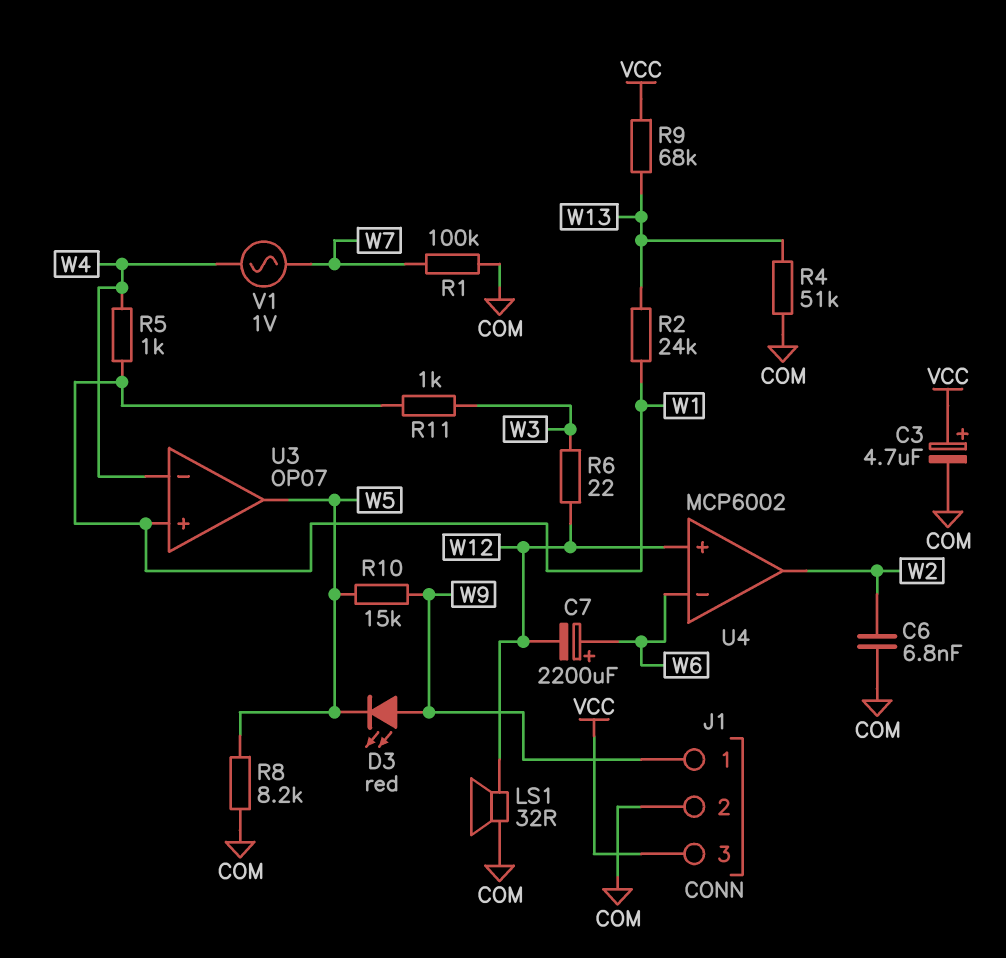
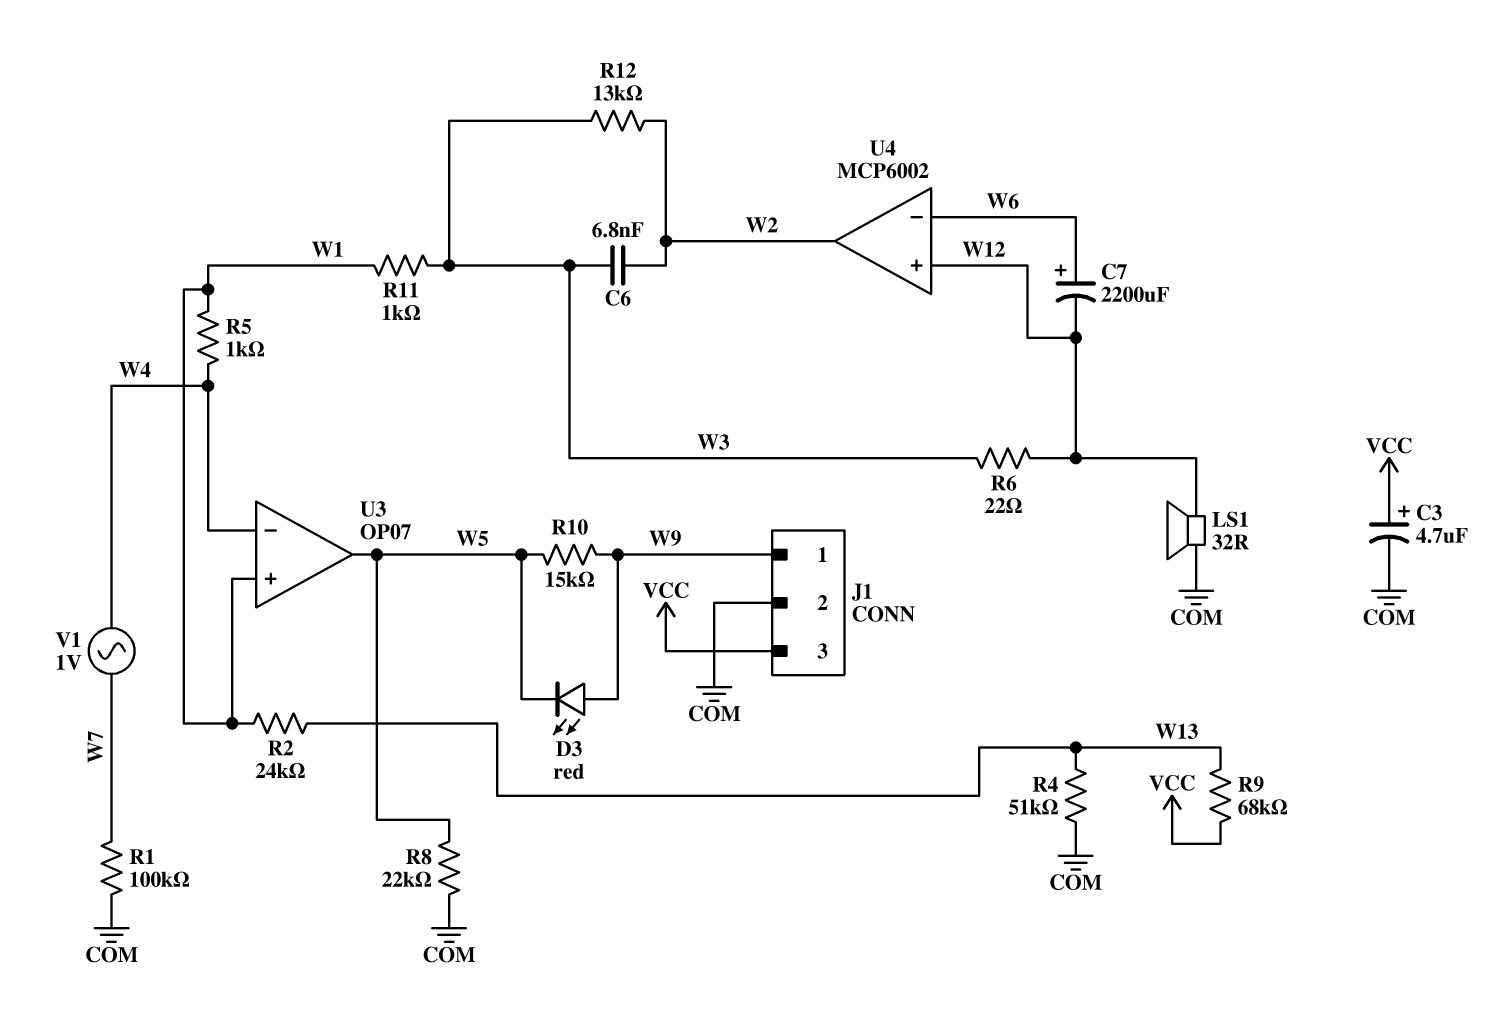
C6: 6.8nF (COM, W2) -> 6.8nF (W2, W3)
R8: 8.2k (COM, W5) -> 22k (COM, W5)
R12: none -> 13k (W2, W3)

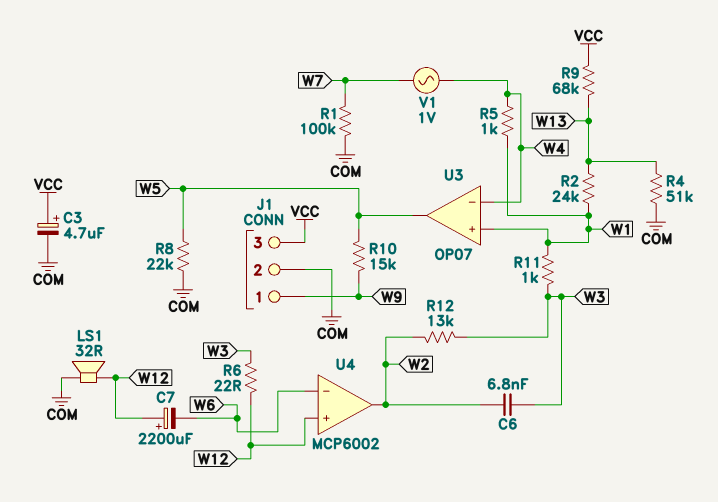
C7: 2200uF (plus W6, minus W12) -> 2200uF (plus W12, minus W6)
D3: LED red (A W9, K W5) -> none

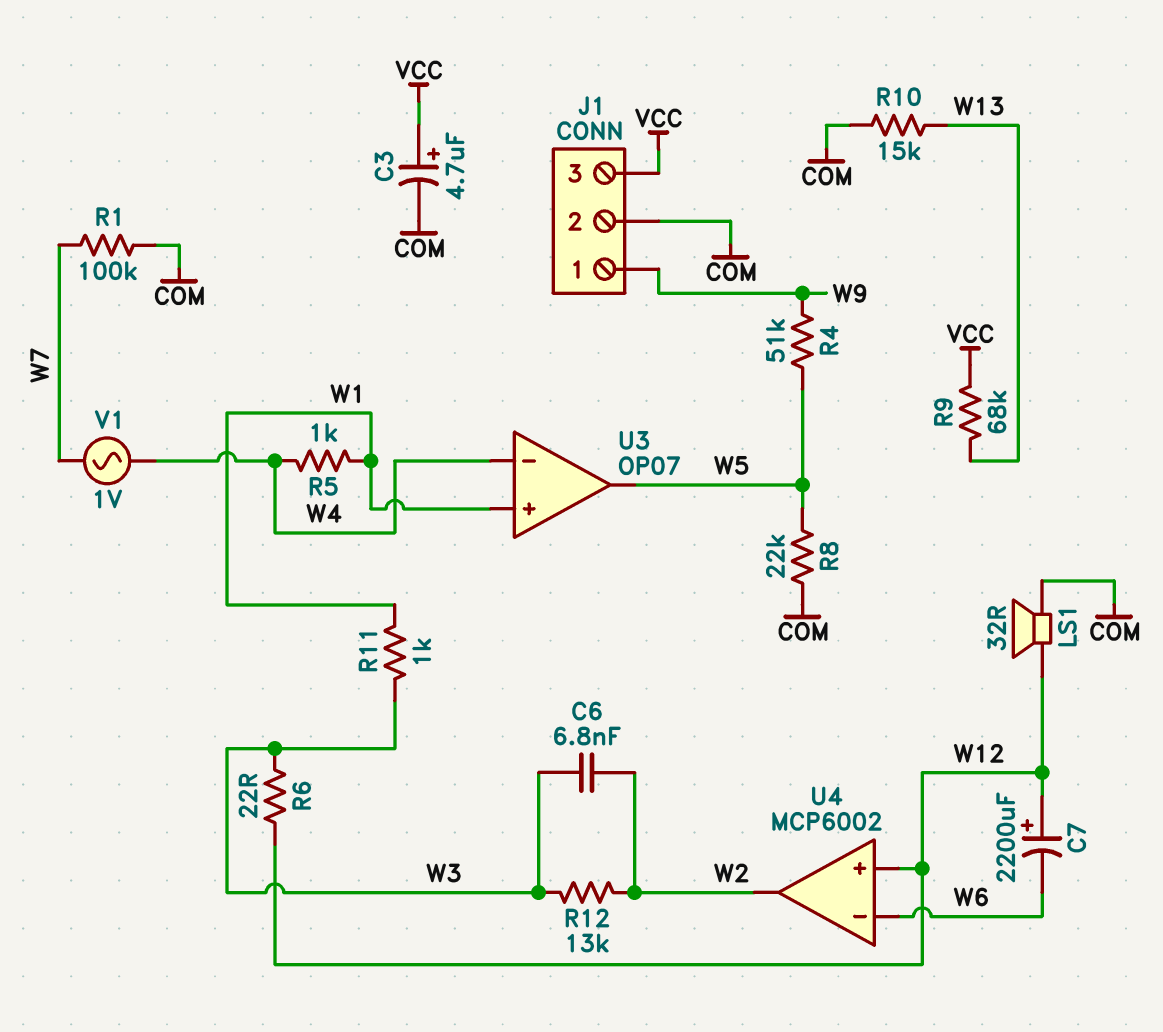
R2: 24k (W1, W13) -> none
R4: 51k (COM, W13) -> 51k (W5, W9)
R10: 15k (W5, W9) -> 15k (COM, W13)

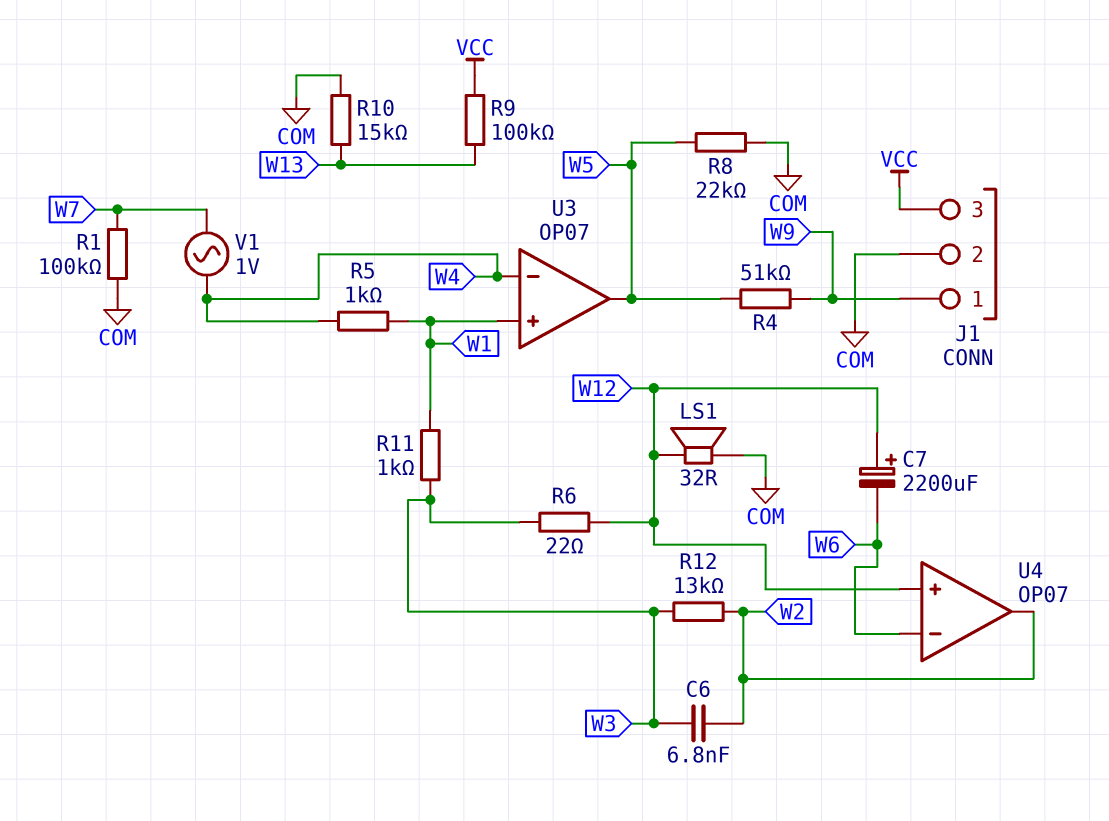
C3: 4.7uF (plus VCC, minus COM) -> none
R9: 68k (VCC, W13) -> 100k (VCC, W13)
U4: MCP6002 -> OP07

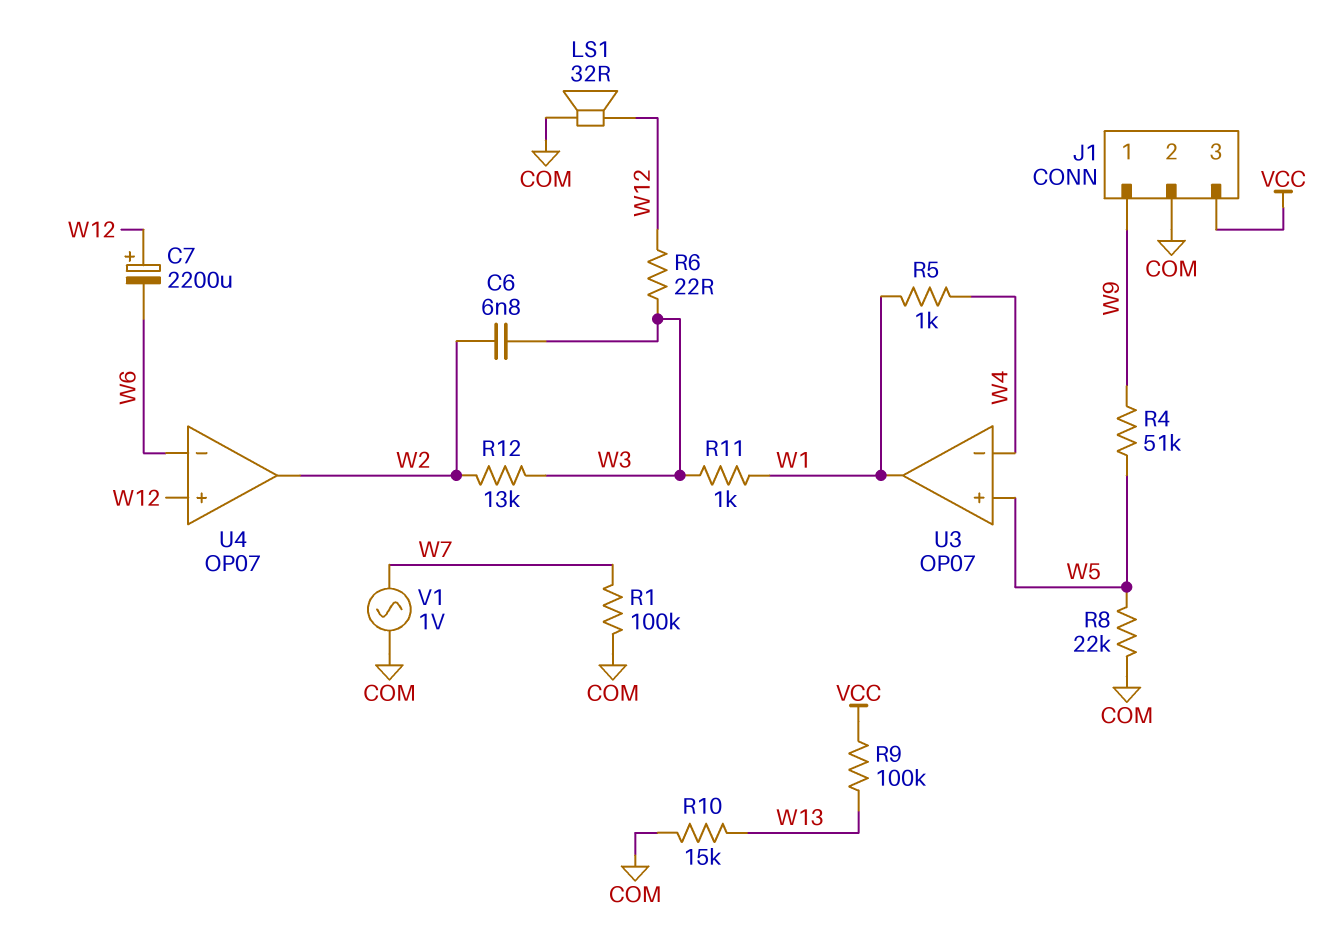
U3 pin in+: W1 -> W5
U3 pin out: W5 -> W1
V1: AC 1V (W4, W7) -> AC 1V (COM, W7)

